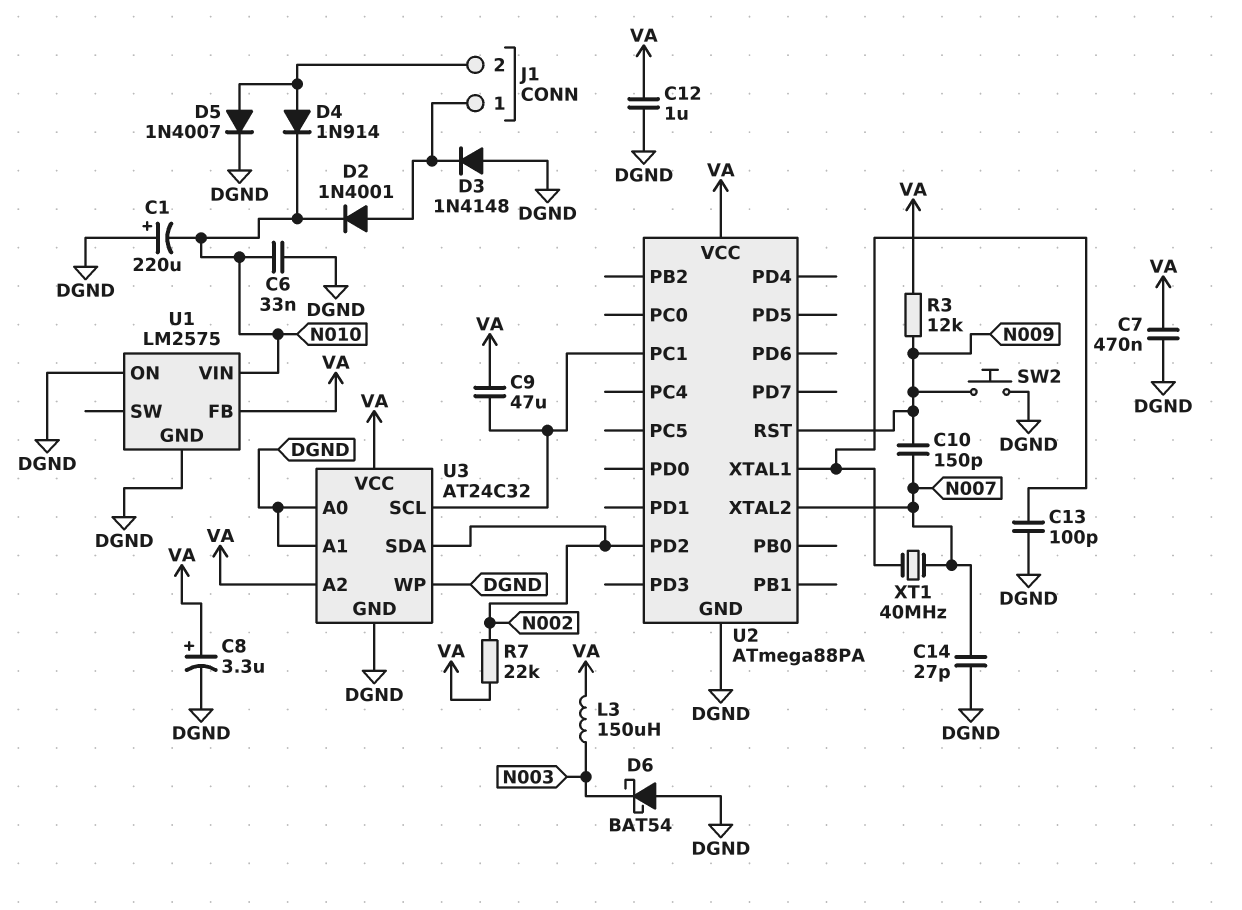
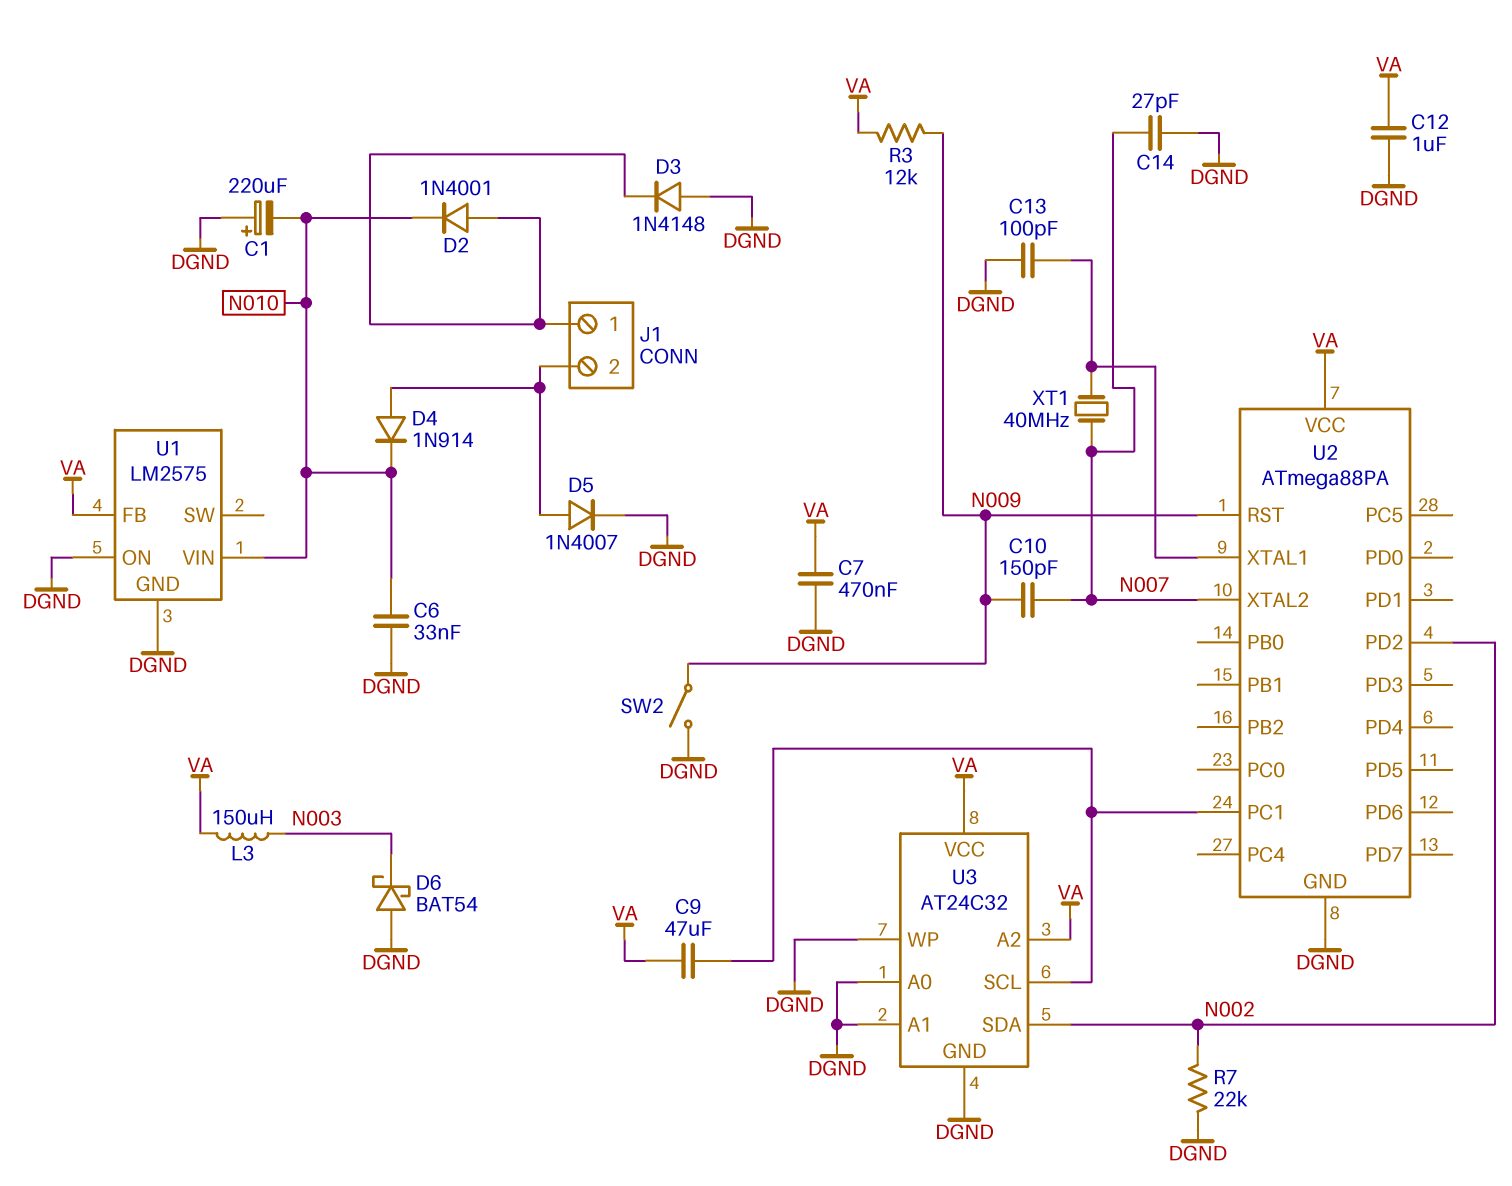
C8: 3.3uF (plus VA, minus DGND) -> none
R7: 22k (N002, VA) -> 22k (DGND, N002)
SW2: button (DGND, N009) -> switch (DGND, N009)

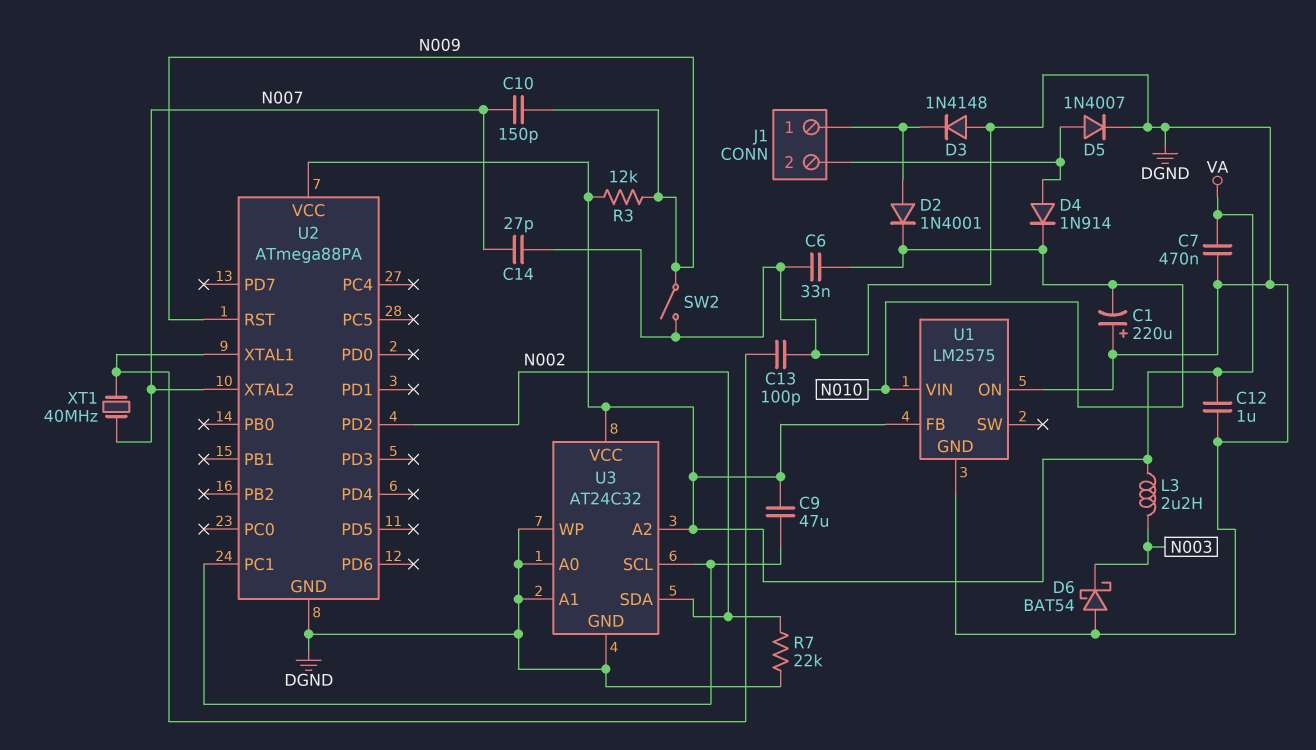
L3: 150uH (N003, VA) -> 2.2uH (N003, VA)

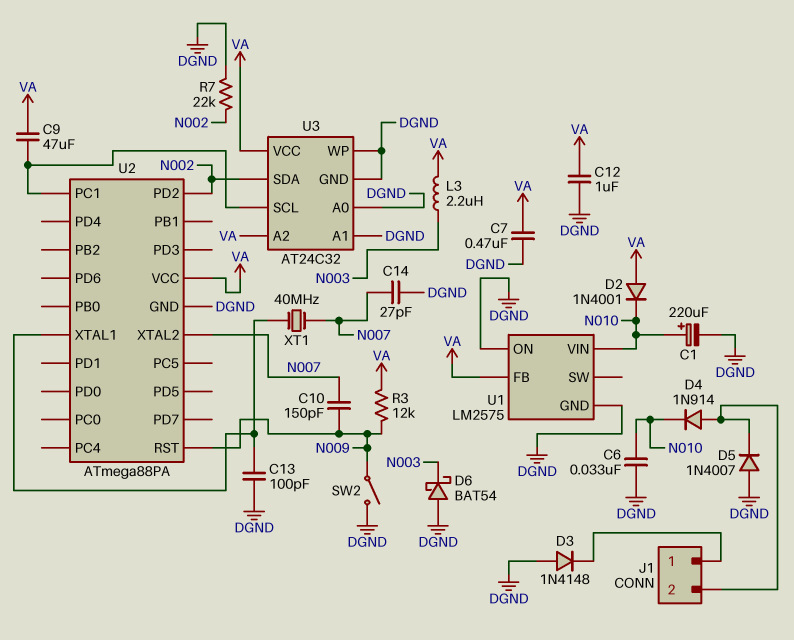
C1: 220uF (plus DGND, minus N010) -> 220uF (plus N010, minus DGND)
D2: diode 1N4001 (A J1/1, K N010) -> diode 1N4001 (A VA, K N010)
D5: diode 1N4007 (A J1/2, K DGND) -> diode 1N4007 (A DGND, K J1/2)

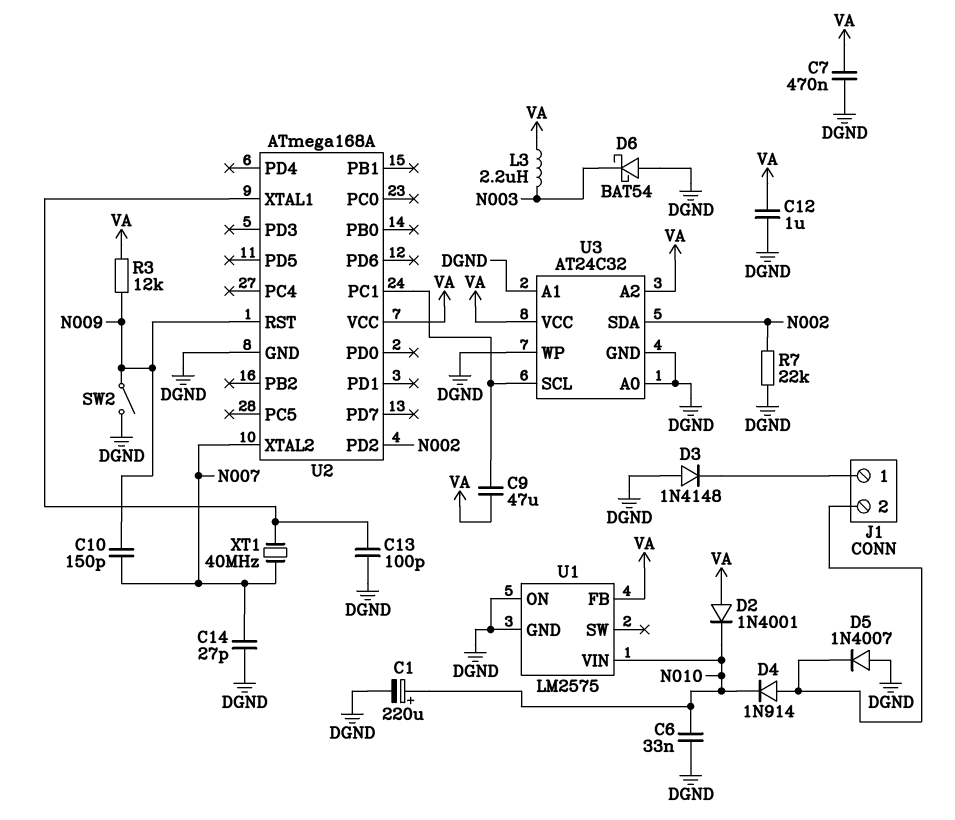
U2: ATmega88PA -> ATmega168A

